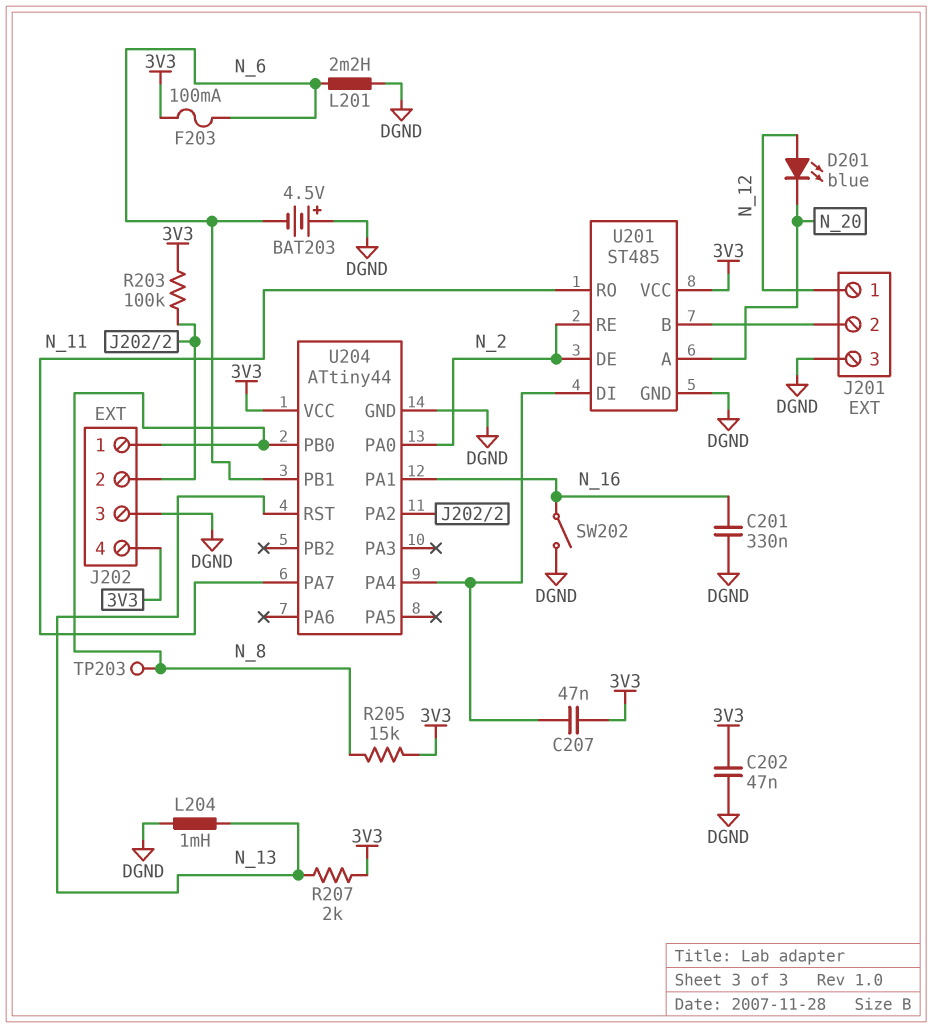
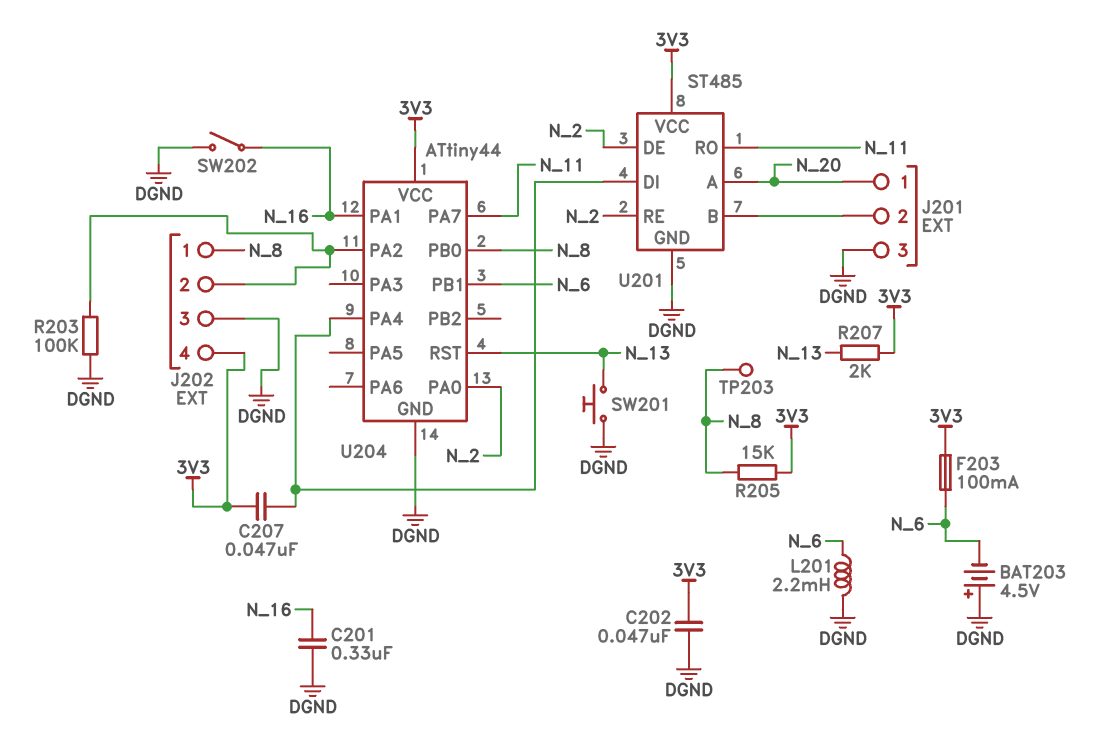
D201: LED blue (A N_12, K N_20) -> none
J201 pin 1: N_12 -> N_20
L204: 1mH (DGND, N_13) -> none
R203: 100k (3V3, J202/2) -> 100k (DGND, J202/2)
SW201: none -> button (DGND, N_13)

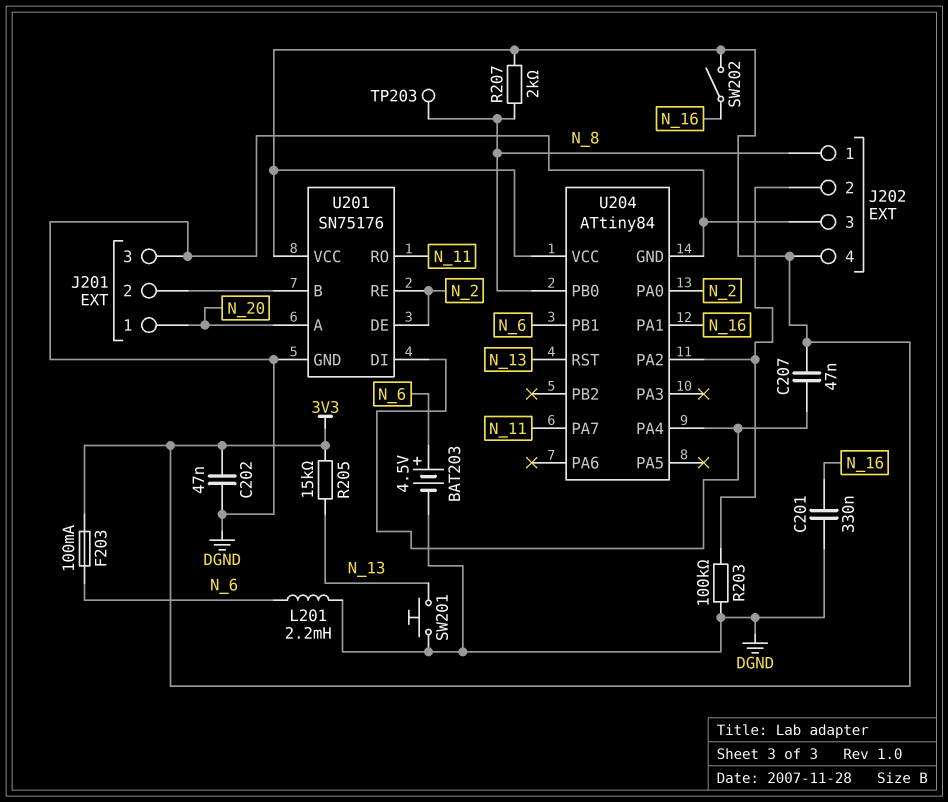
BAT203: 4.5V (plus DGND, minus N_6) -> 4.5V (plus N_6, minus DGND)
R205: 15k (3V3, N_8) -> 15k (3V3, N_13)
R207: 2k (3V3, N_13) -> 2k (3V3, N_8)
SW202: switch (DGND, N_16) -> switch (3V3, N_16)
U201: ST485 -> SN75176
U204: ATtiny44 -> ATtiny84

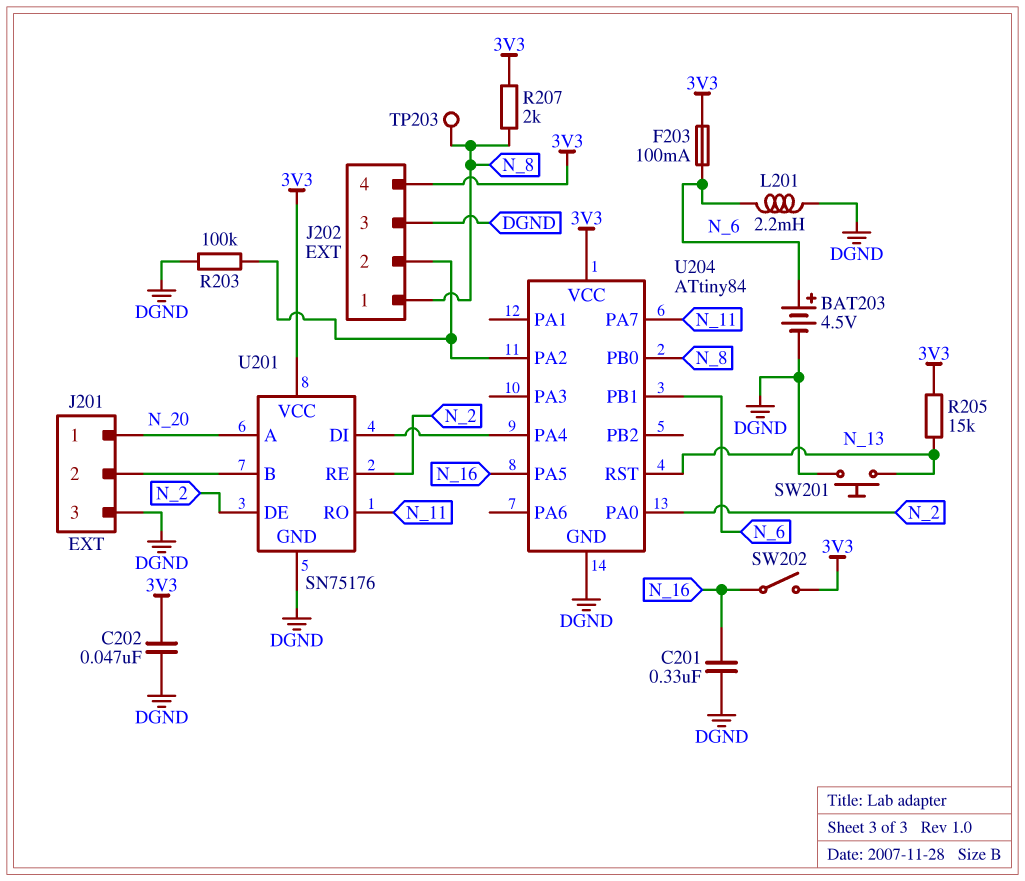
C207: 47nF (3V3, U201/DI) -> none
U204 pin PA1: N_16 -> none
U204 pin PA5: none -> N_16

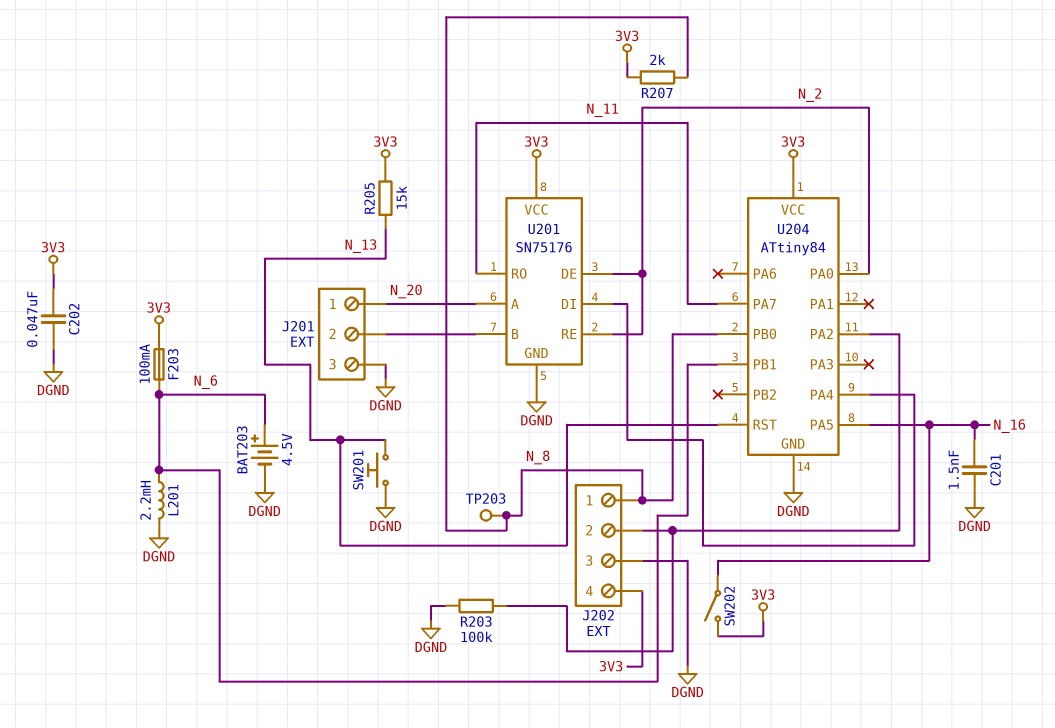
C201: 330nF (DGND, N_16) -> 1.5nF (DGND, N_16)

